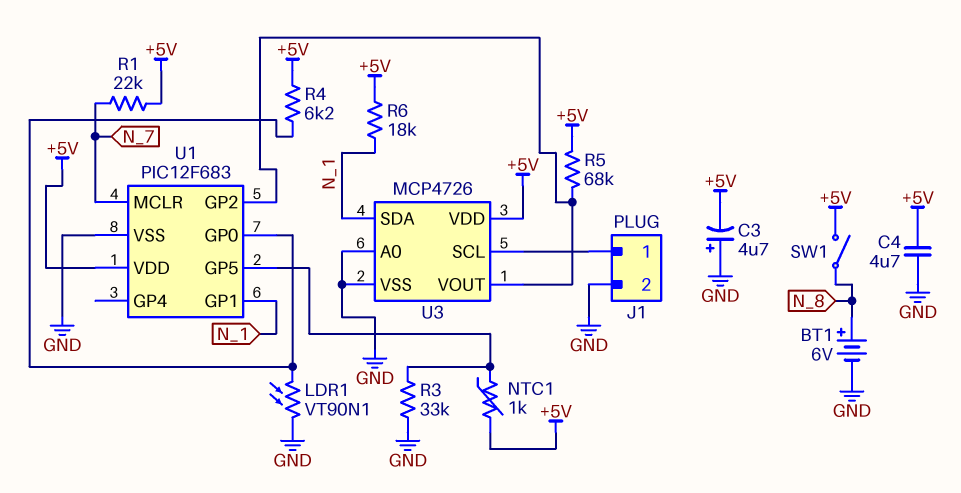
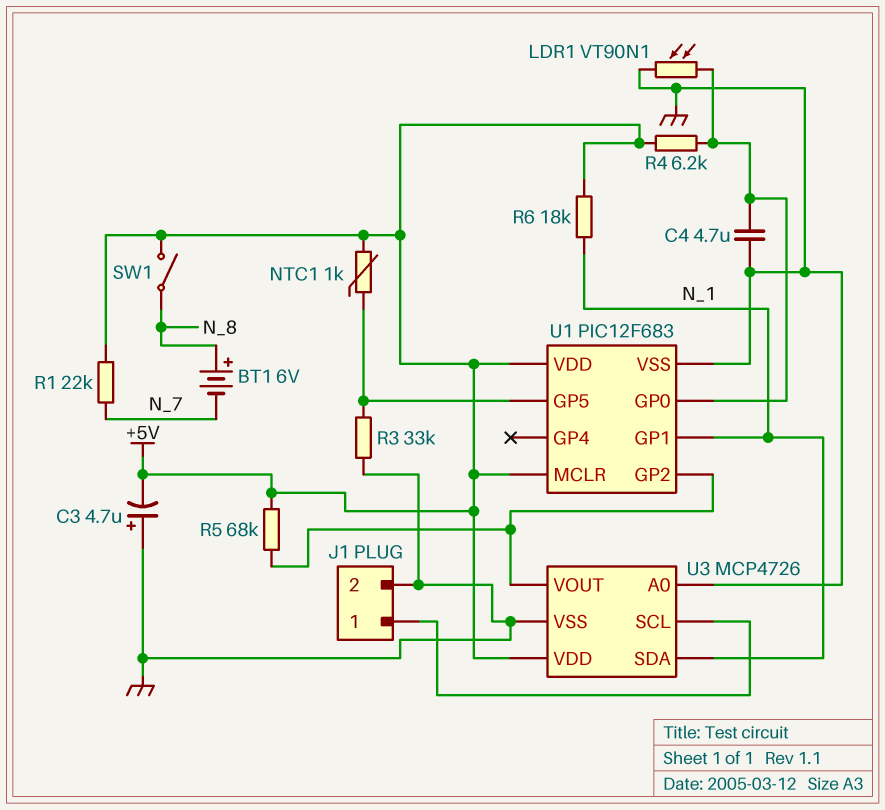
BT1: 6V (plus N_8, minus GND) -> 6V (plus N_8, minus N_7)
C4: 4.7uF (+5V, GND) -> 4.7uF (GND, U1/GP0)
U1 pin MCLR: N_7 -> +5V

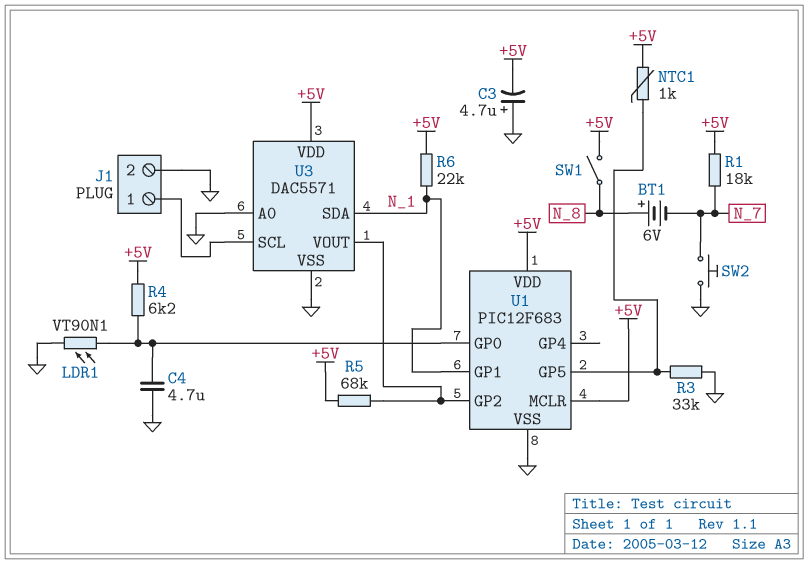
R1: 22k (+5V, N_7) -> 18k (+5V, N_7)
R6: 18k (+5V, N_1) -> 22k (+5V, N_1)
SW2: none -> button (GND, N_7)
U3: MCP4726 -> DAC5571

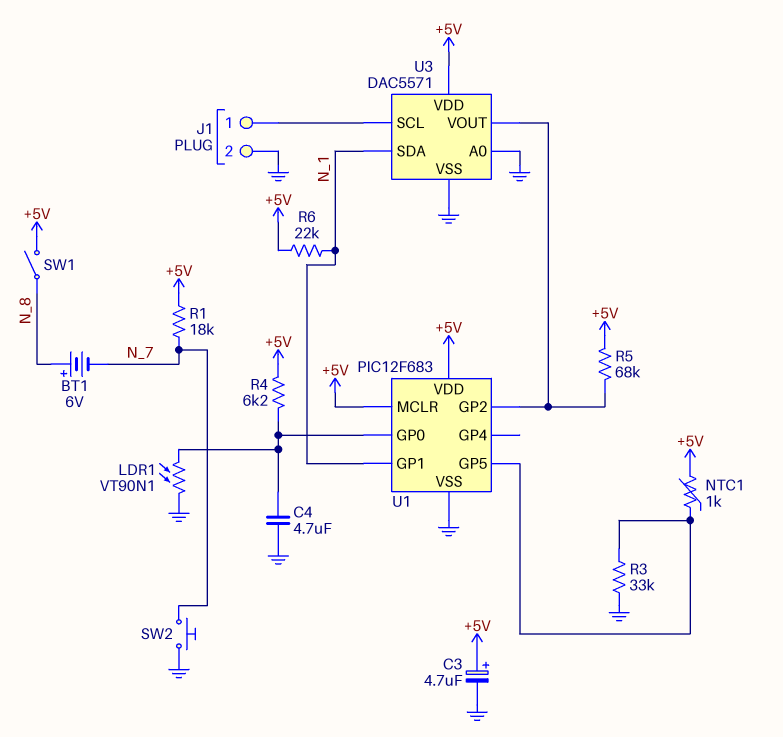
C3: 4.7uF (plus GND, minus +5V) -> 4.7uF (plus +5V, minus GND)

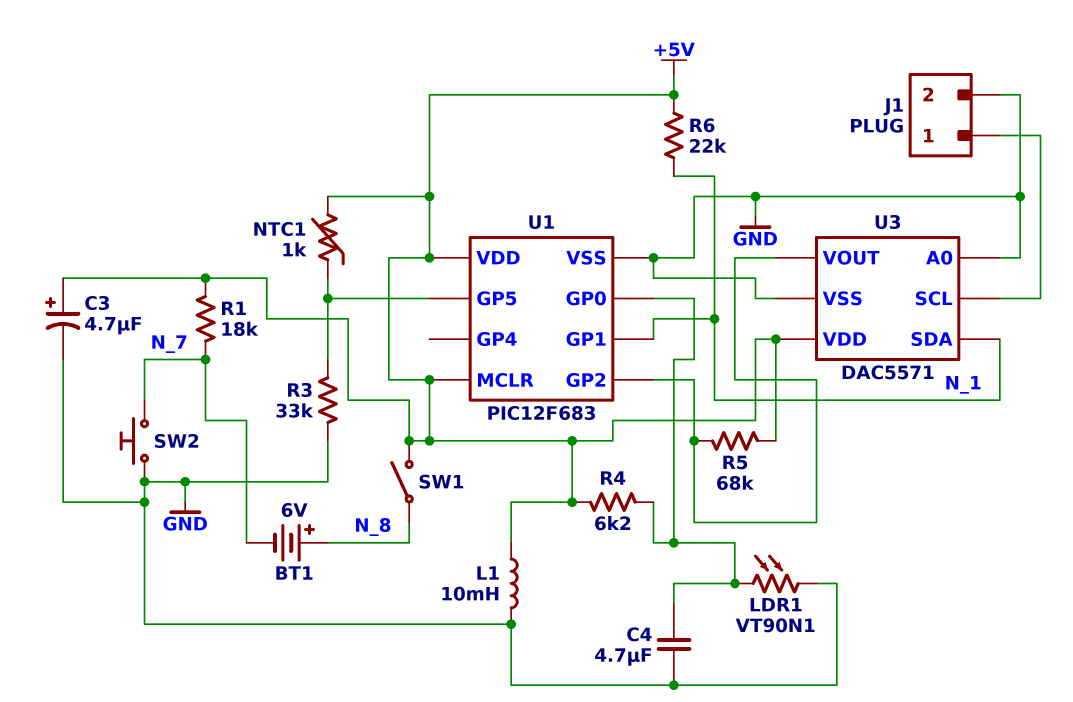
L1: none -> 10mH (+5V, GND)

